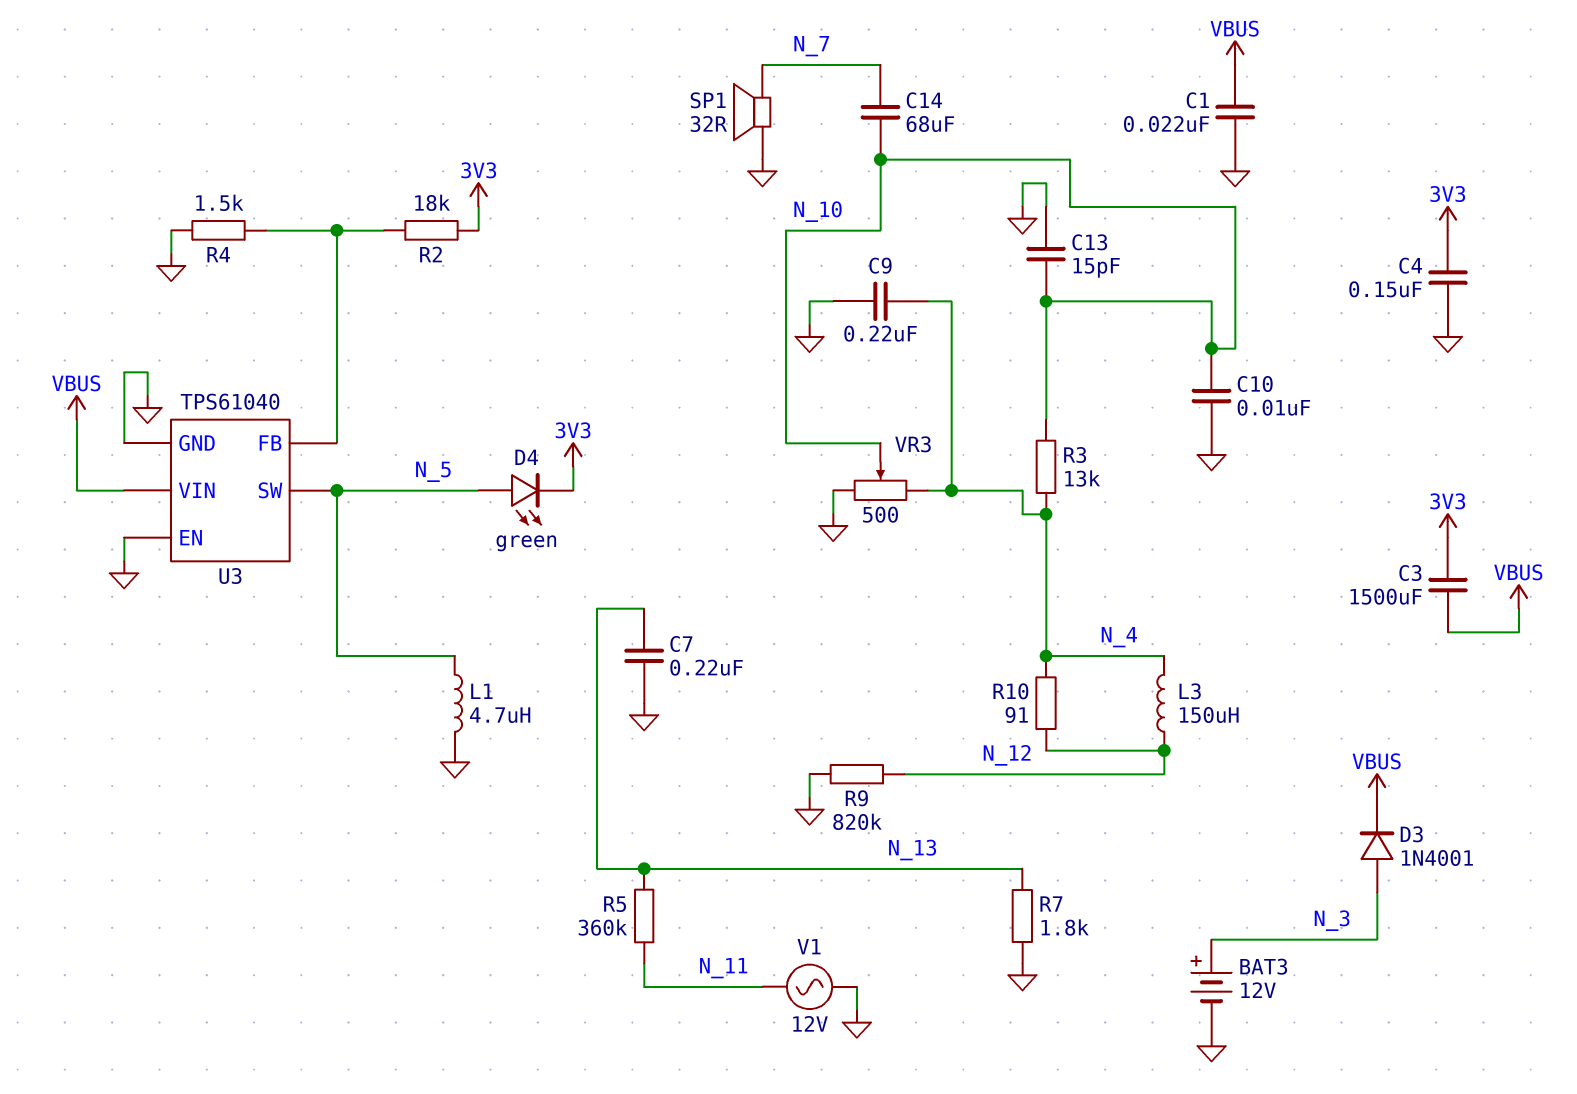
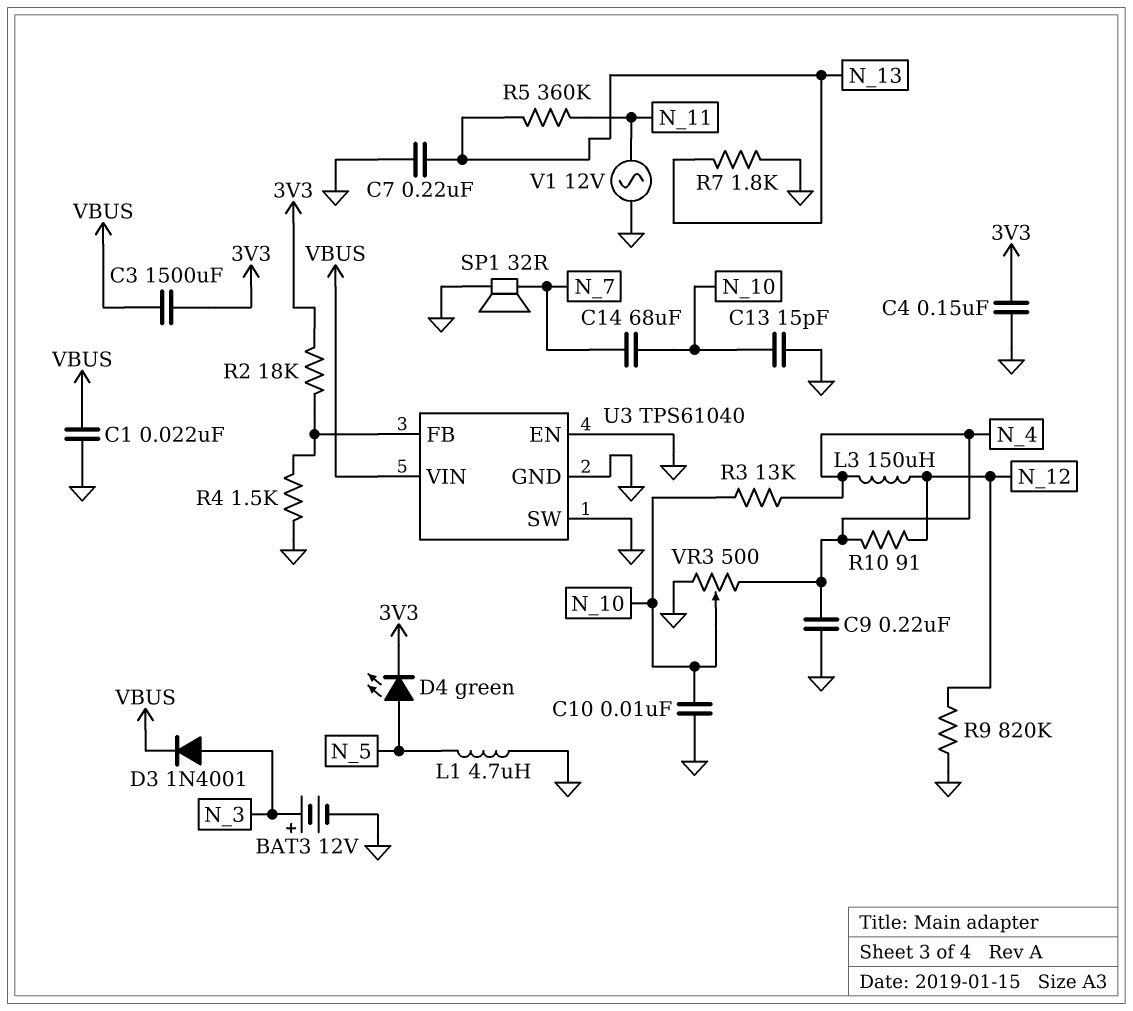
U3 pin SW: N_5 -> GND

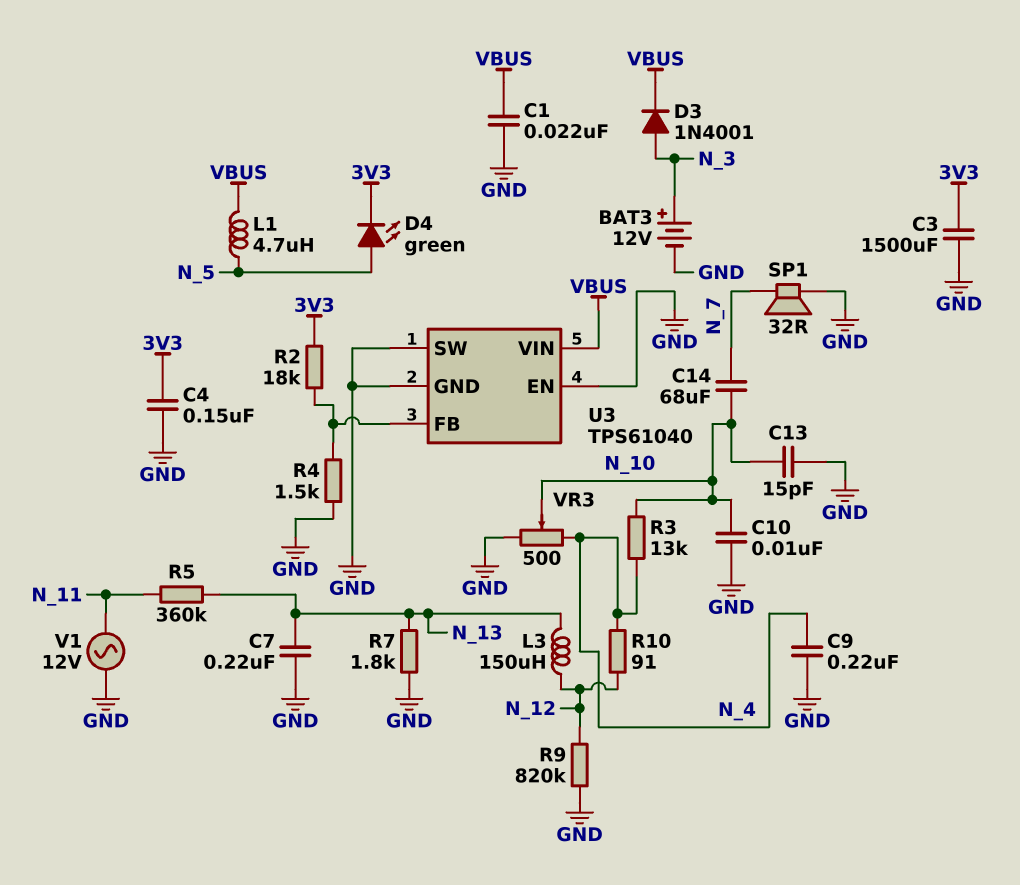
C3: 1500uF (3V3, VBUS) -> 1500uF (3V3, GND)
L1: 4.7uH (GND, N_5) -> 4.7uH (N_5, VBUS)
L3: 150uH (N_4, N_12) -> 150uH (N_12, N_13)

